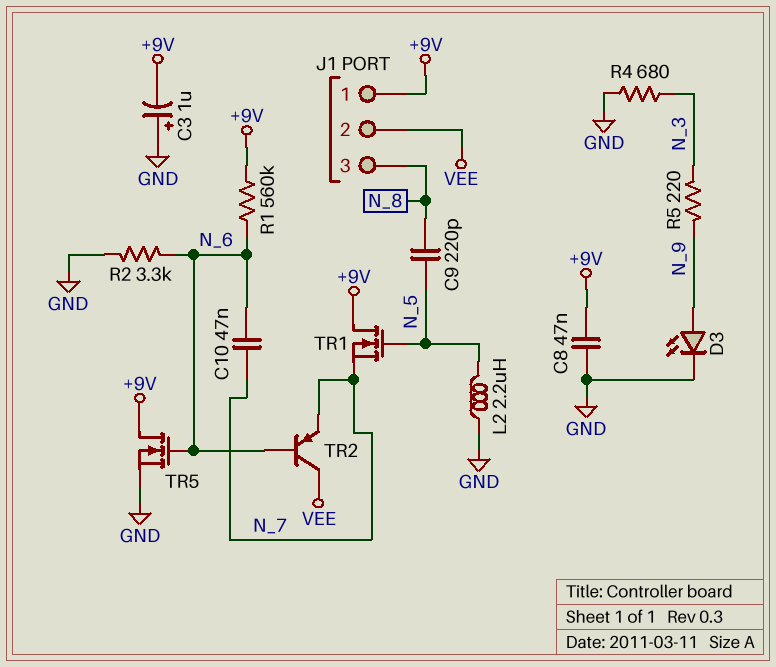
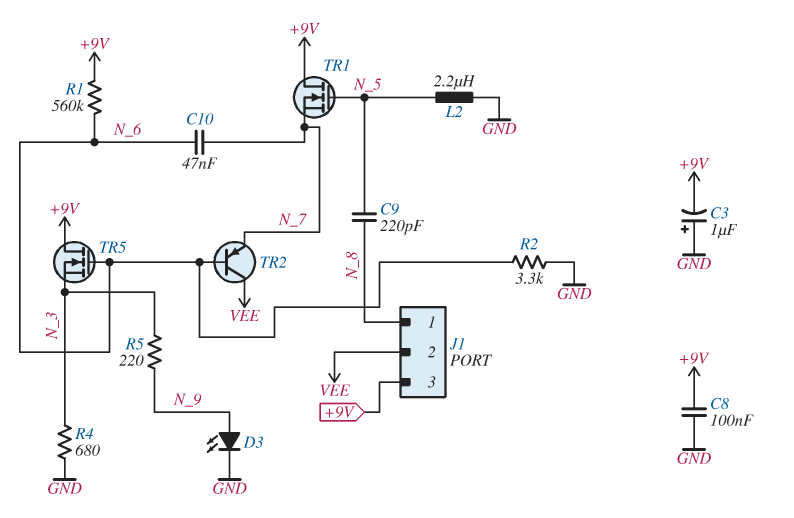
C8: 47nF (+9V, GND) -> 100nF (+9V, GND)
J1 pin 1: +9V -> N_8
J1 pin 3: N_8 -> +9V
TR5: NMOS (G N_6, D +9V, S GND) -> NMOS (G N_6, D +9V, S N_3)

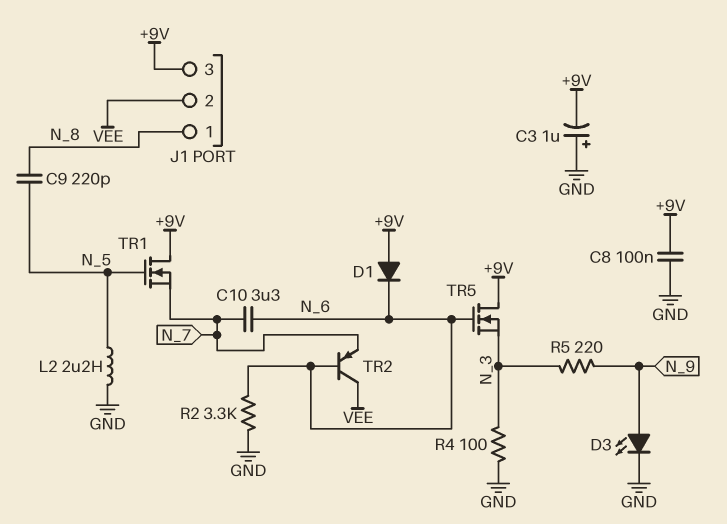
C10: 47nF (N_6, N_7) -> 3.3uF (N_6, N_7)
D1: none -> diode (A +9V, K N_6)
R1: 560k (+9V, N_6) -> none
R4: 680 (GND, N_3) -> 100 (GND, N_3)

